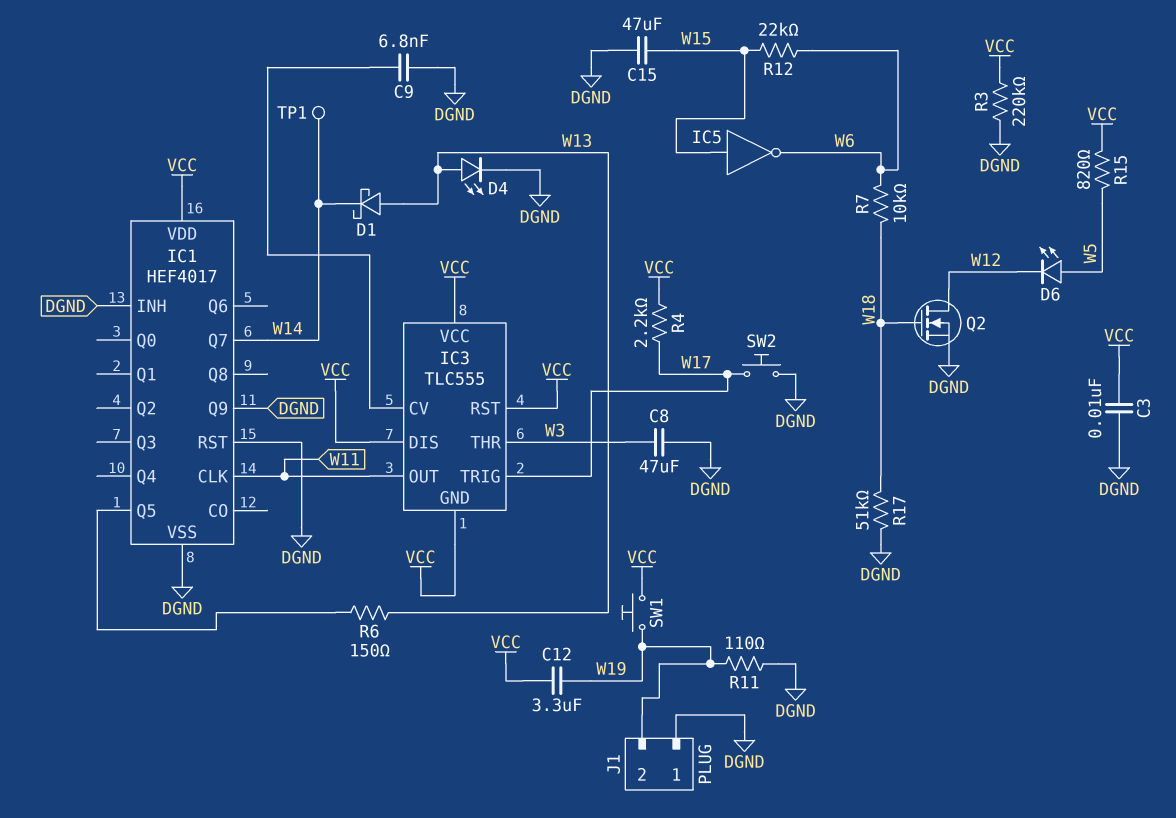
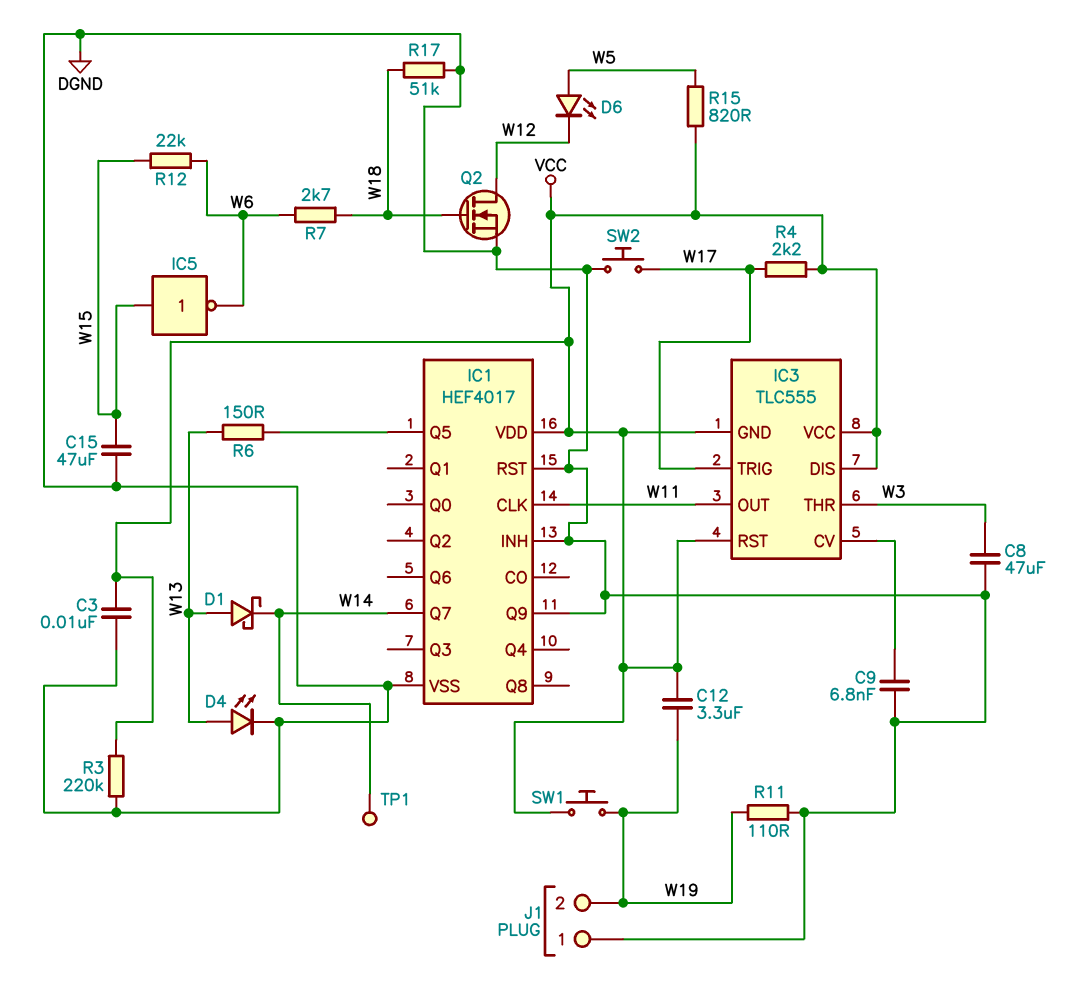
R7: 10k (W6, W18) -> 2.7k (W6, W18)

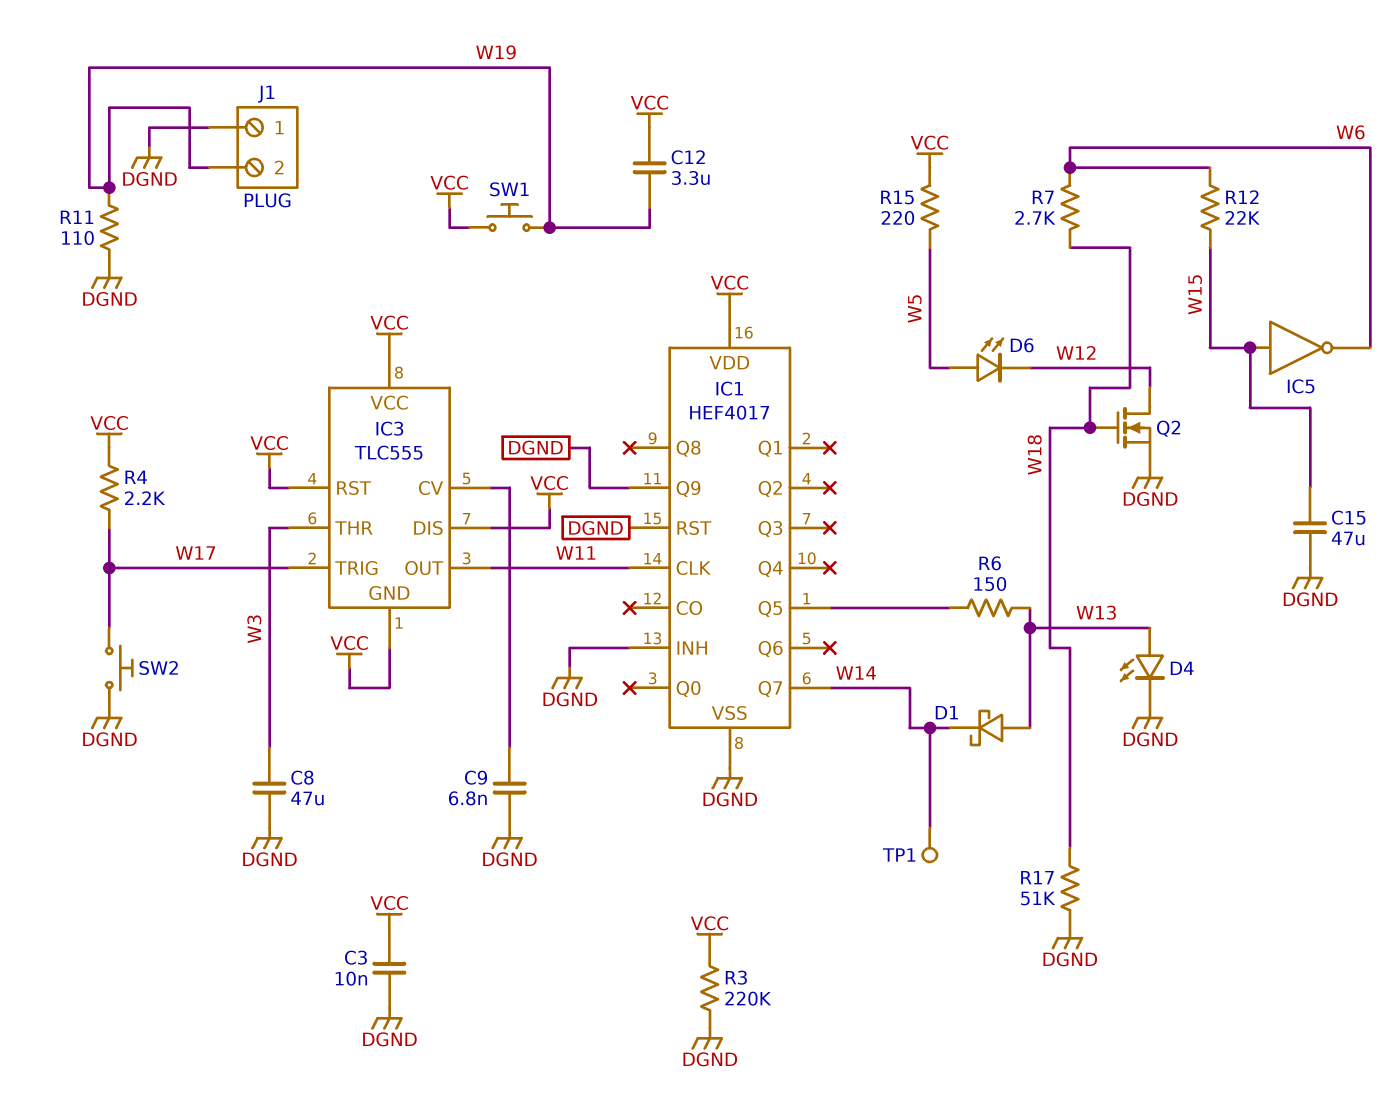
R15: 820 (VCC, W5) -> 220 (VCC, W5)

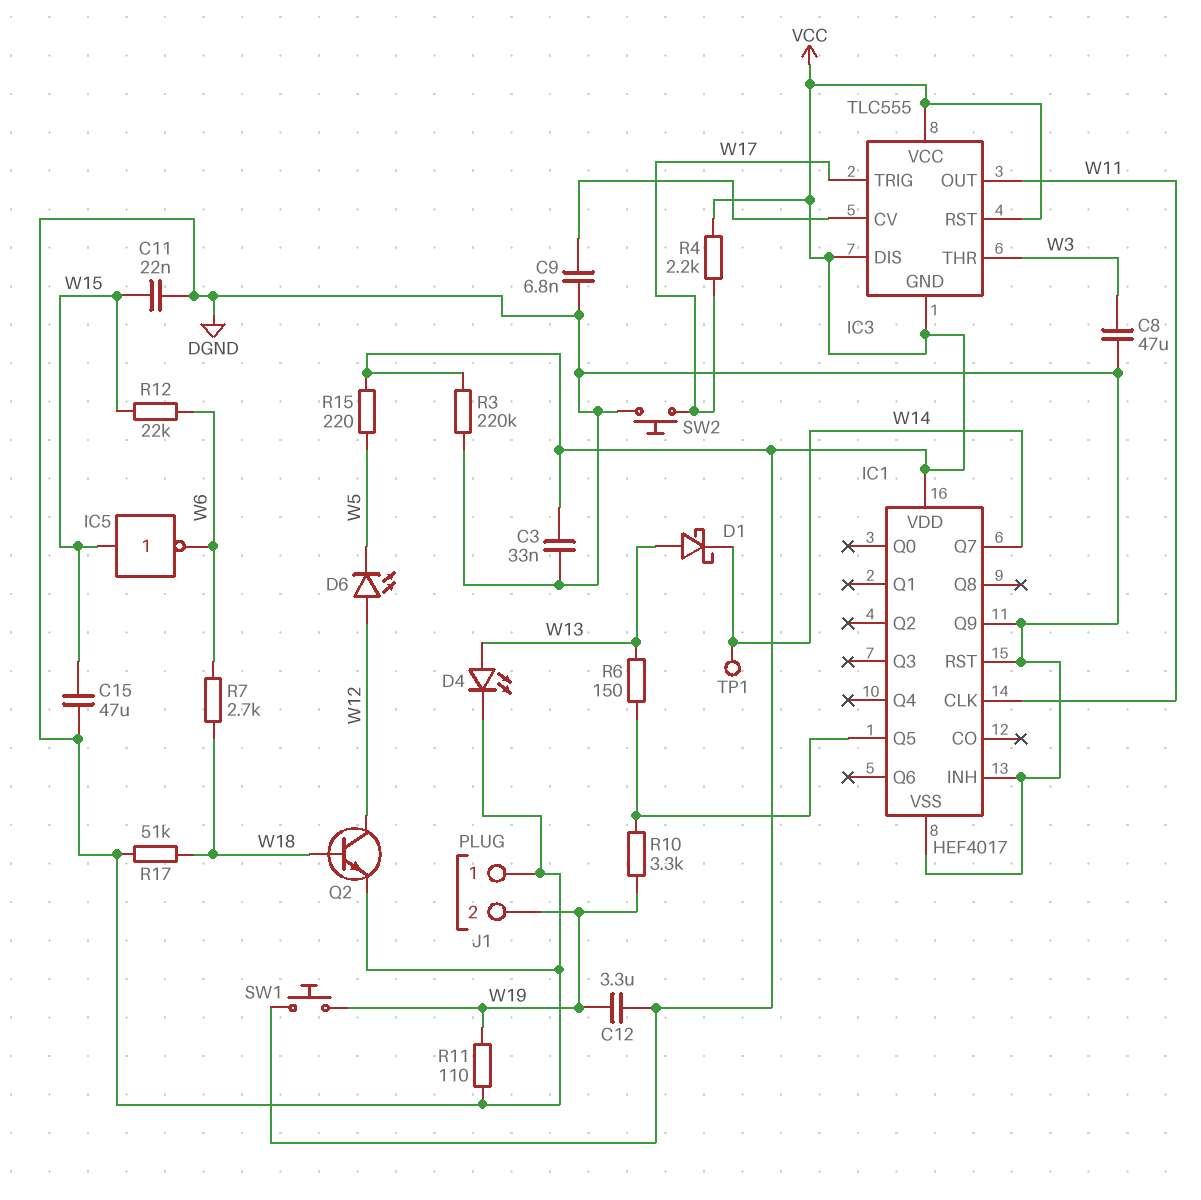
C3: 10nF (DGND, VCC) -> 33nF (DGND, VCC)
C11: none -> 22nF (DGND, W15)
D6: LED (A W5, K W12) -> LED (A W12, K W5)
Q2: NMOS (G W18, D W12, S DGND) -> NPN (B W18, C W12, E DGND)
R10: none -> 3.3k (IC1/Q5, W19)

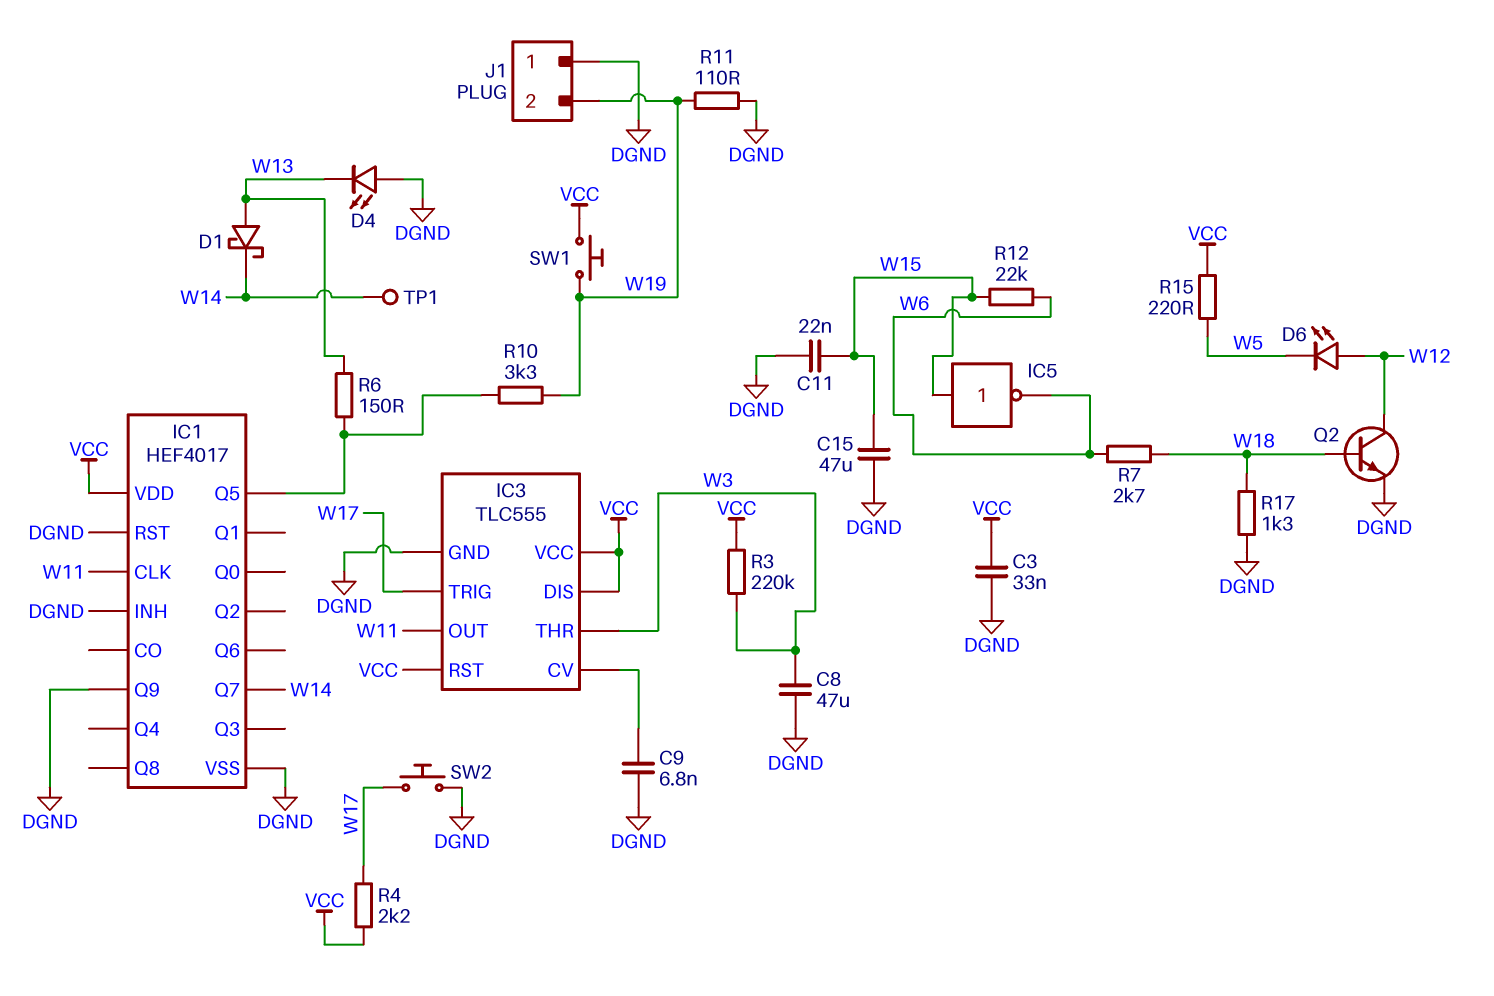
C12: 3.3uF (VCC, W19) -> none
D4: LED (A W13, K DGND) -> LED (A DGND, K W13)
IC3 pin GND: VCC -> DGND
R3: 220k (DGND, VCC) -> 220k (VCC, W3)
R17: 51k (DGND, W18) -> 1.3k (DGND, W18)

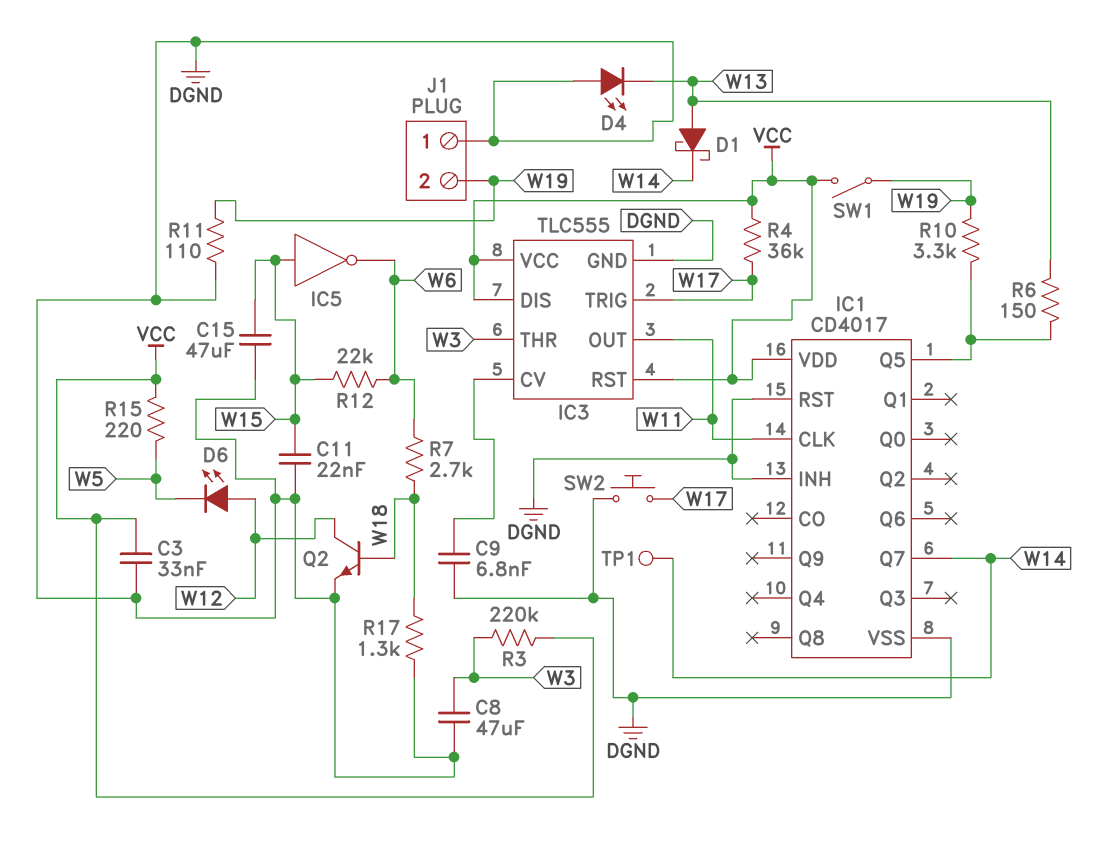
IC1: HEF4017 -> CD4017
IC1 pin Q9: DGND -> none
R4: 2.2k (VCC, W17) -> 36k (VCC, W17)
SW1: button (VCC, W19) -> switch (VCC, W19)

